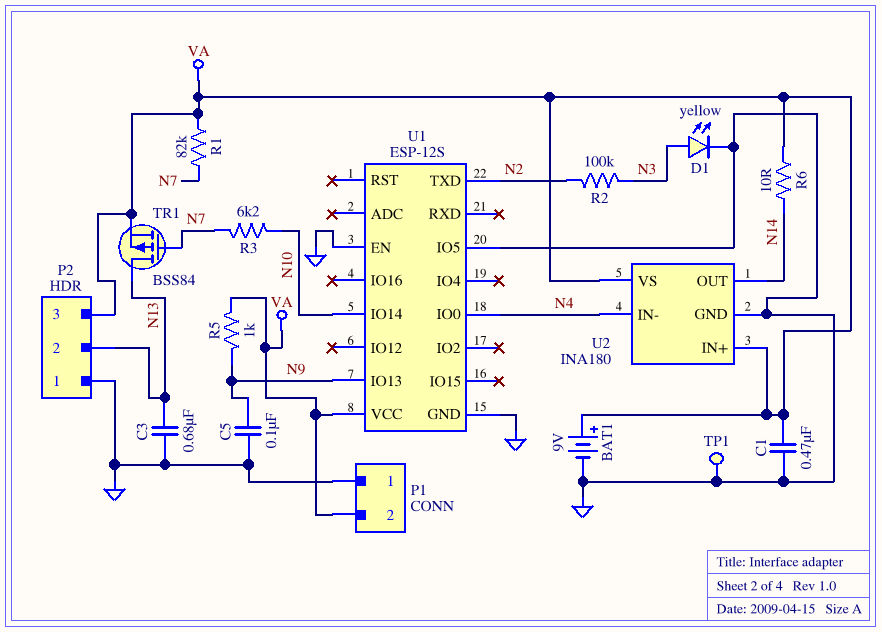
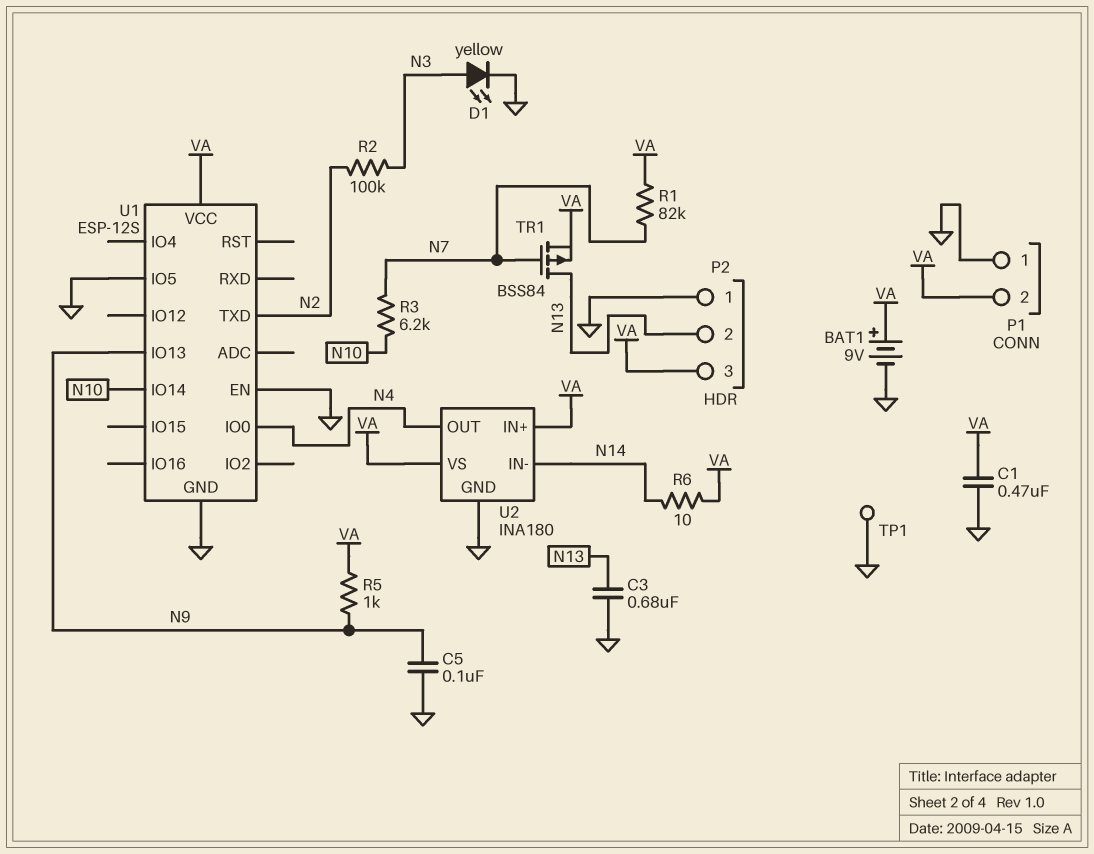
U2 pin IN-: N4 -> N14
U2 pin OUT: N14 -> N4

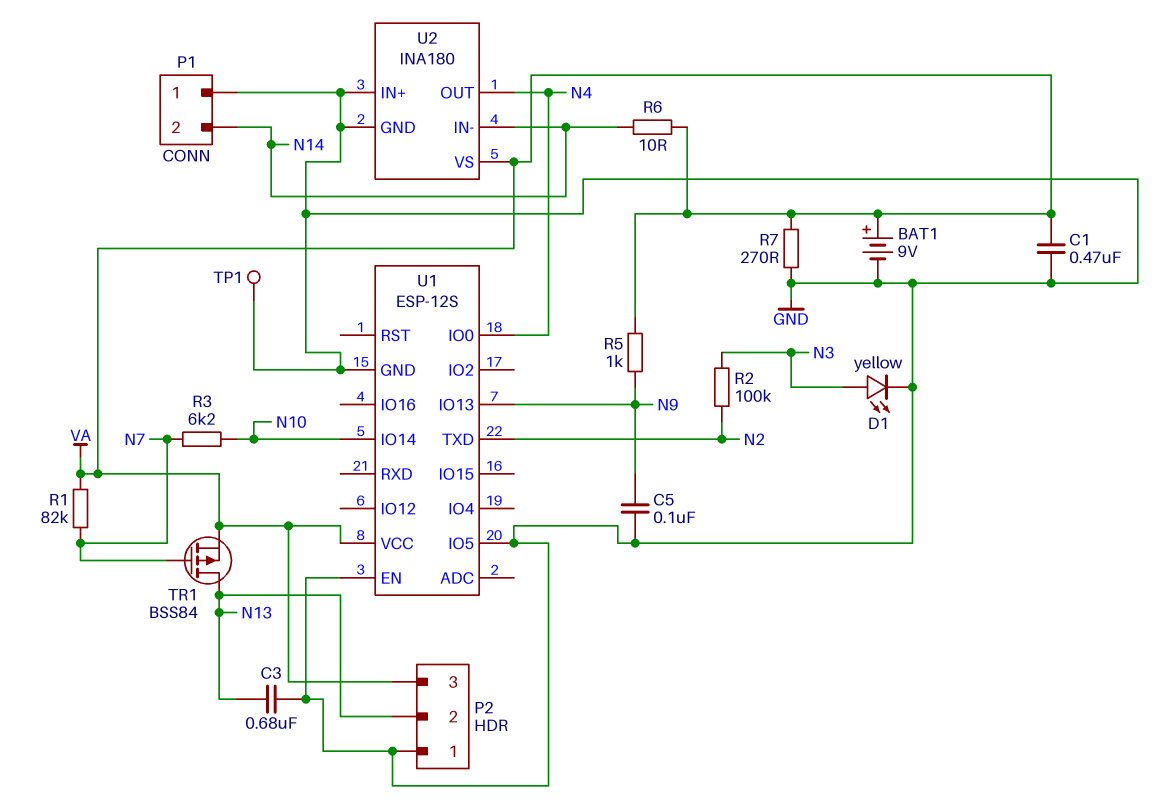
P1 pin 2: VA -> N14
R7: none -> 270 (GND, VA)
U2 pin IN+: VA -> GND

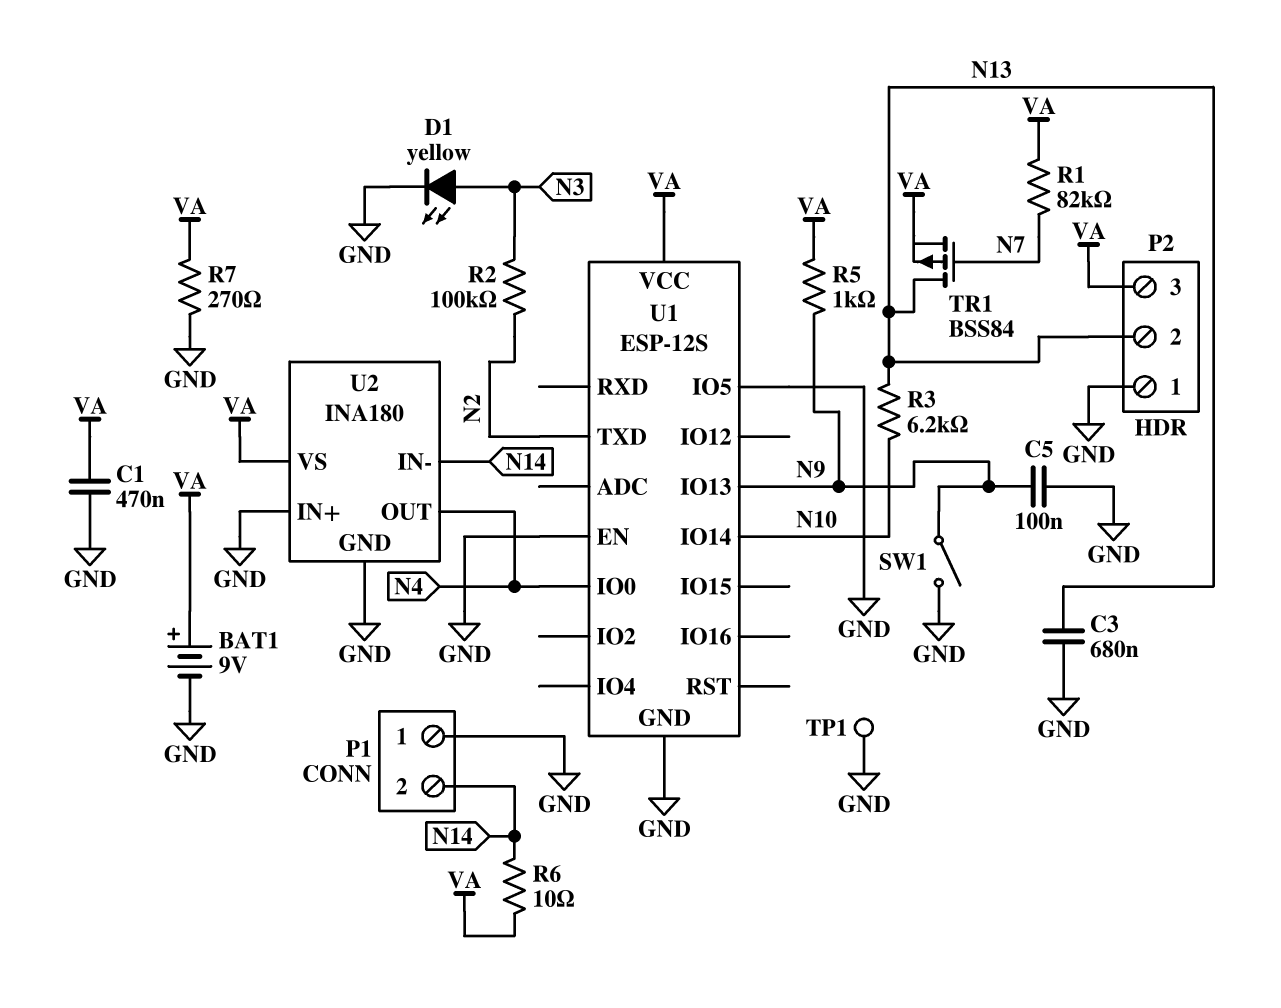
R3: 6.2k (N7, N10) -> 6.2k (N10, N13)
SW1: none -> switch (GND, N9)

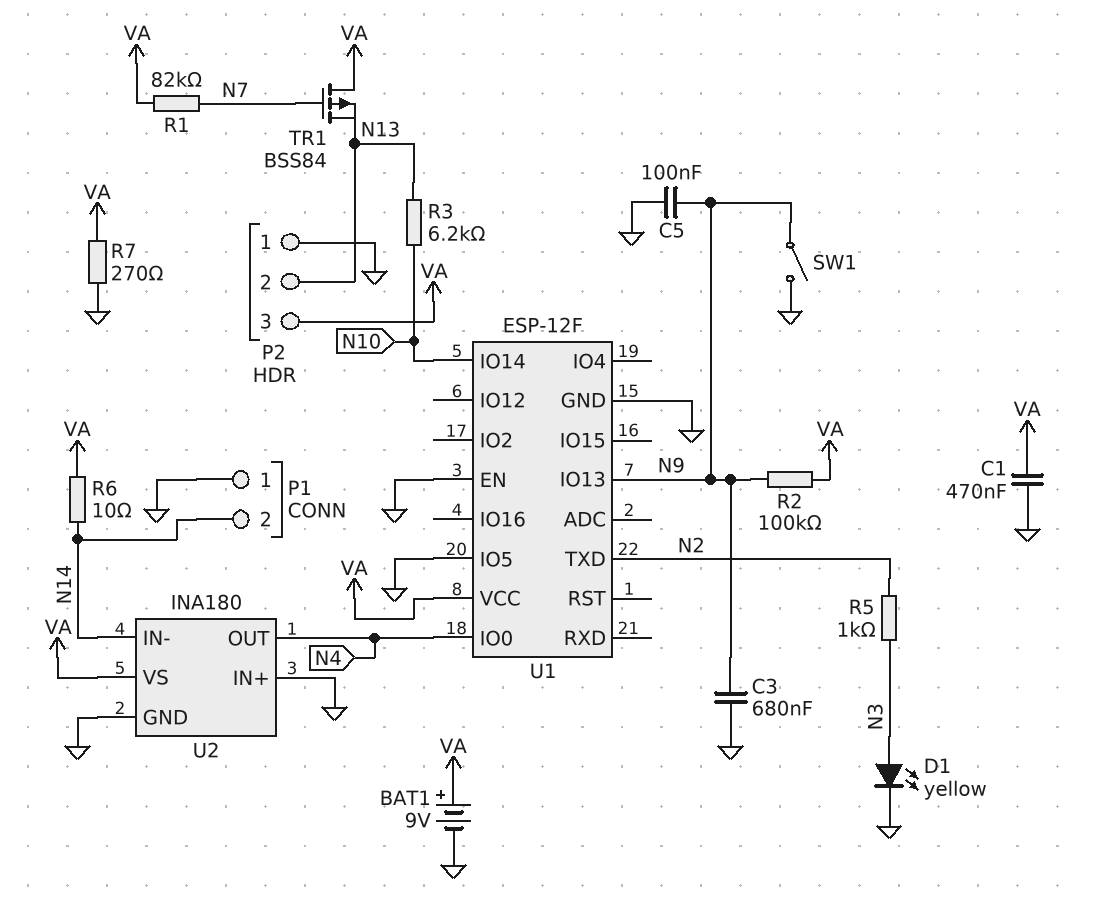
C3: 680nF (GND, N13) -> 680nF (GND, N9)
R2: 100k (N2, N3) -> 100k (N9, VA)
R5: 1k (N9, VA) -> 1k (N2, N3)
TP1: test point (GND) -> none
TR1: PMOS BSS84 (G N7, D N13, S VA) -> PMOS BSS84 (G N7, D VA, S N13)
U1: ESP-12S -> ESP-12F

